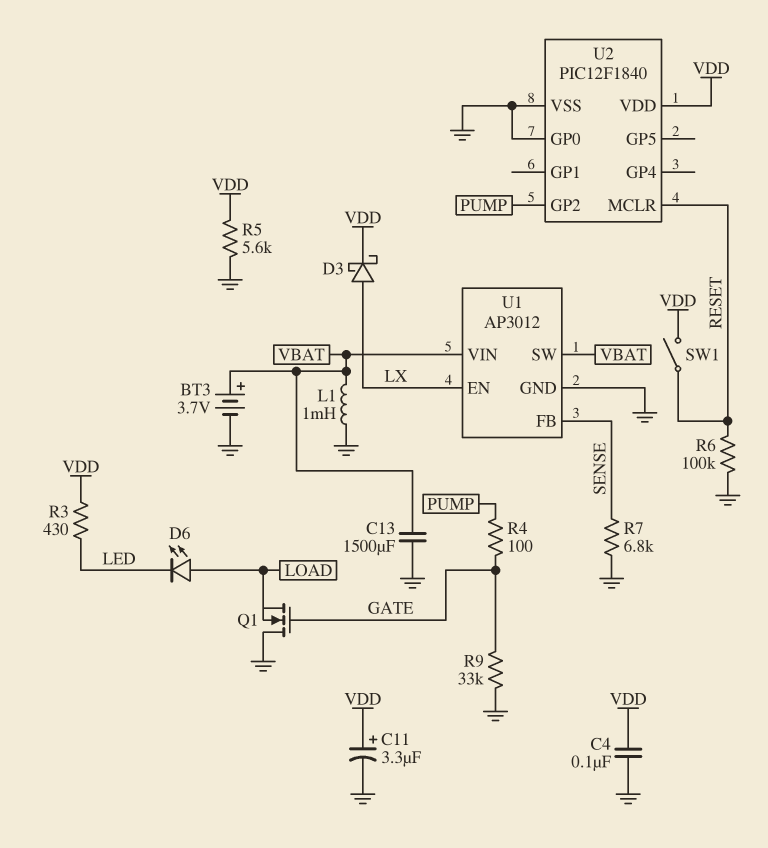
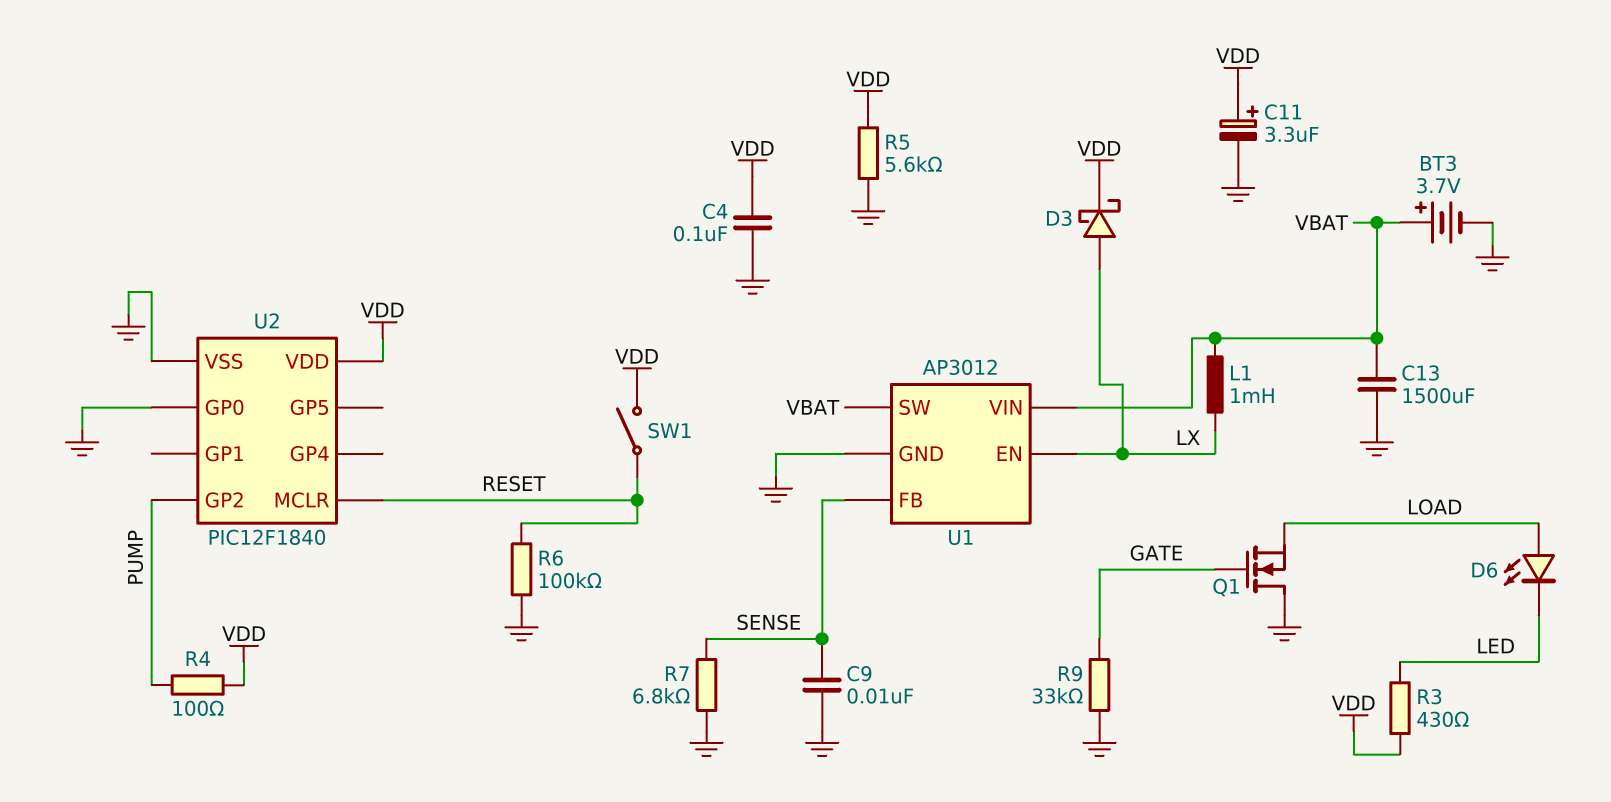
C9: none -> 10nF (GND, SENSE)
L1: 1mH (GND, VBAT) -> 1mH (LX, VBAT)
R4: 100 (GATE, PUMP) -> 100 (PUMP, VDD)

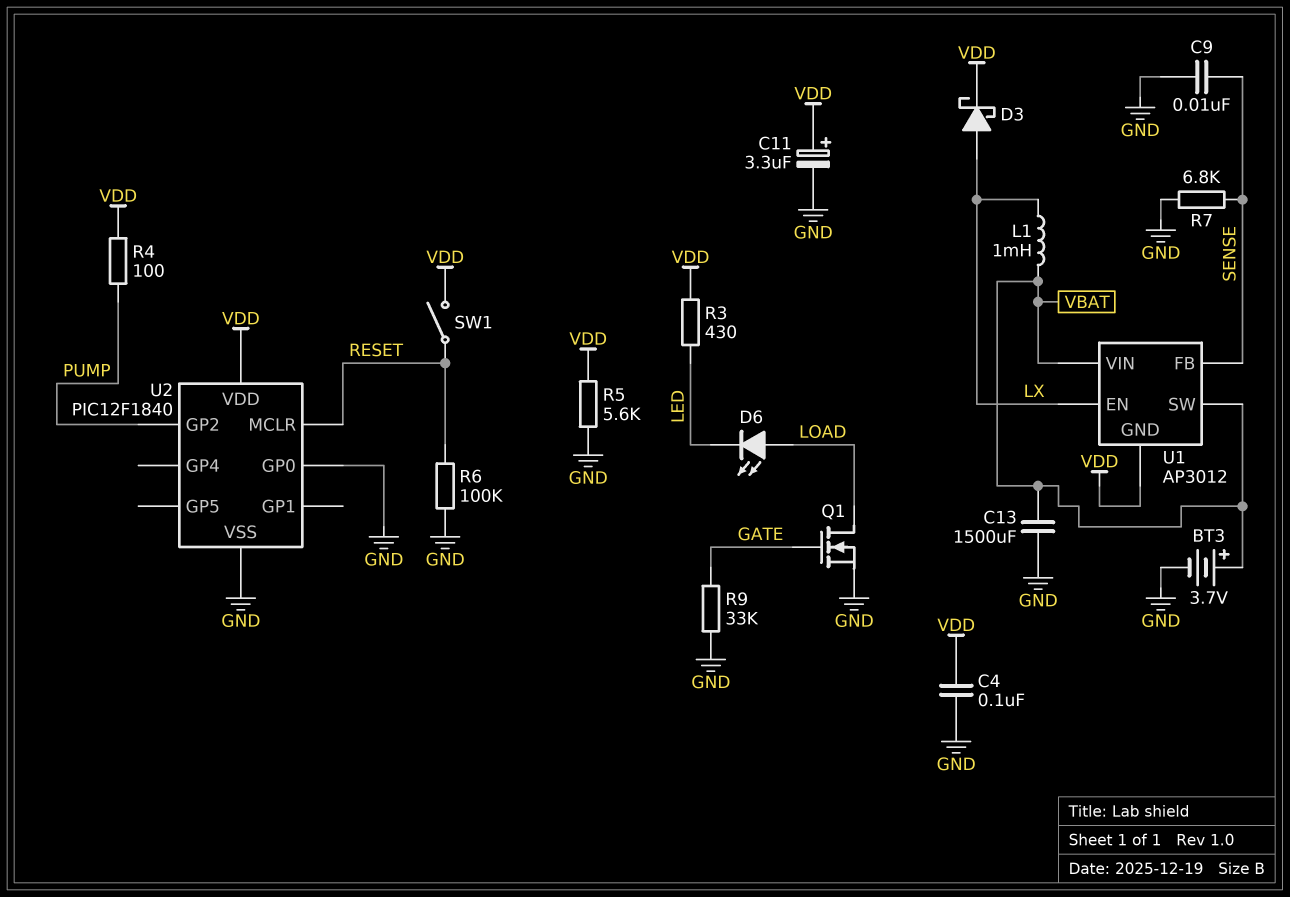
Q1: NMOS (G GATE, D GND, S LOAD) -> NMOS (G GATE, D LOAD, S GND)
U1 pin GND: GND -> VDD

